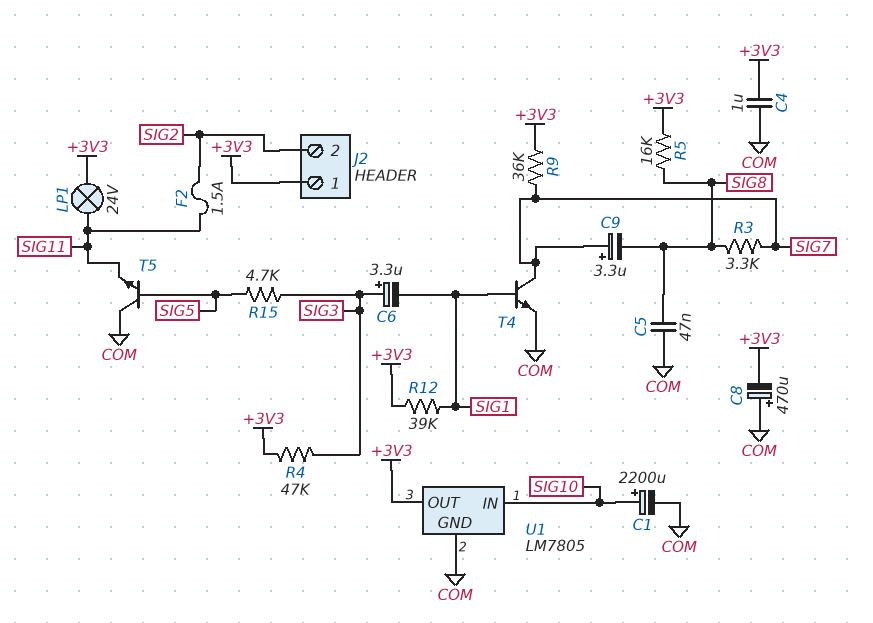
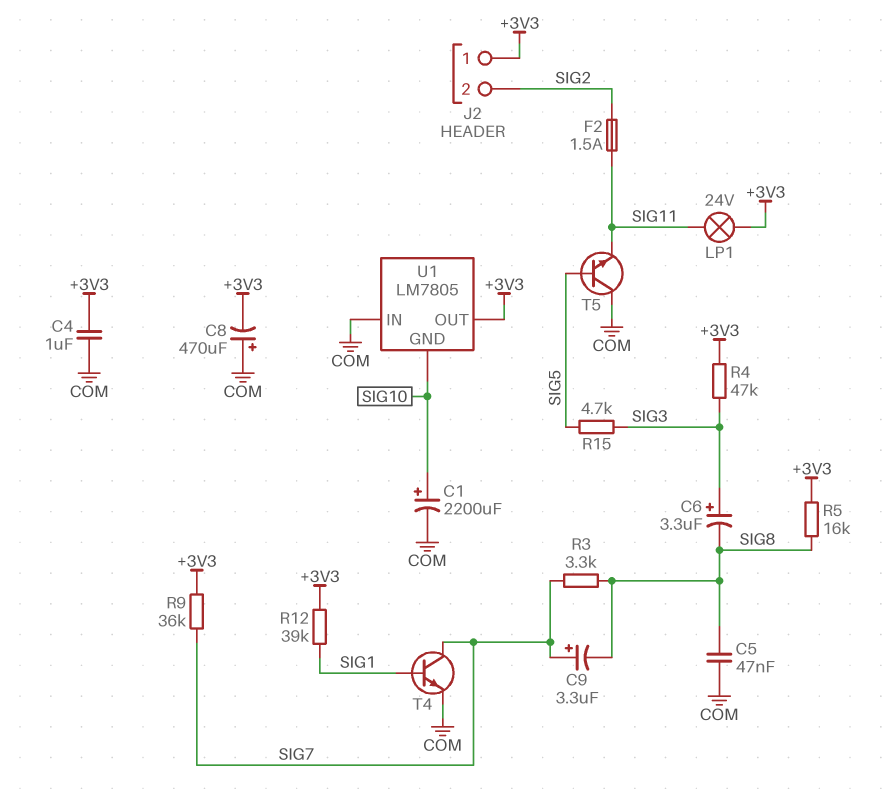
C6: 3.3uF (plus SIG3, minus SIG1) -> 3.3uF (plus SIG3, minus SIG8)
U1 pin GND: COM -> SIG10
U1 pin IN: SIG10 -> COM

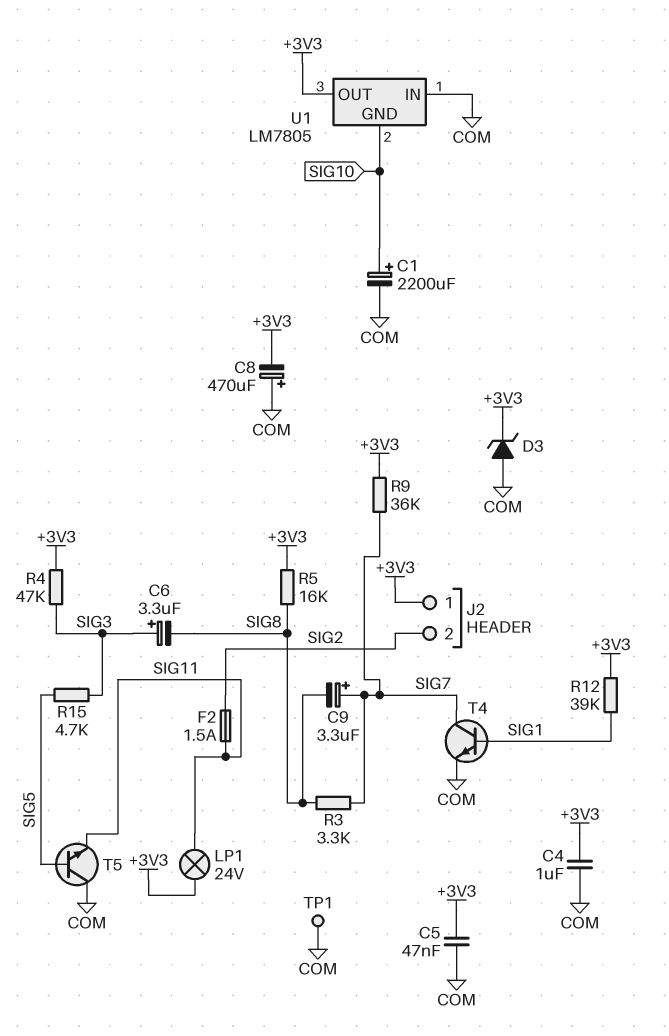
C5: 47nF (COM, SIG8) -> 47nF (+3V3, COM)
D3: none -> zener (A COM, K +3V3)
TP1: none -> test point (COM)

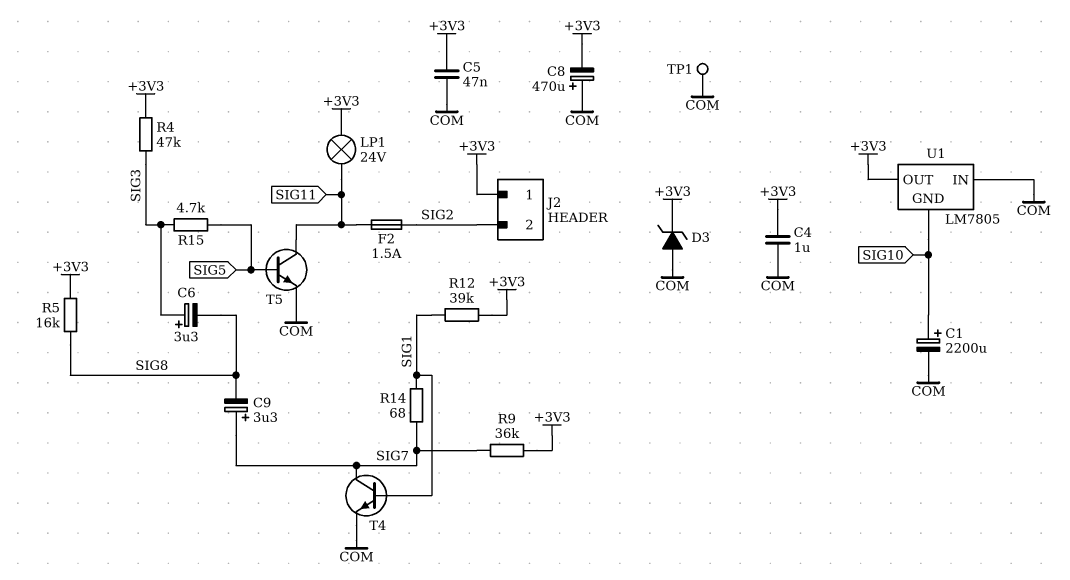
R3: 3.3k (SIG7, SIG8) -> none
R14: none -> 68 (SIG1, SIG7)
T5: NPN (B SIG5, C COM, E SIG11) -> NPN (B SIG5, C SIG11, E COM)

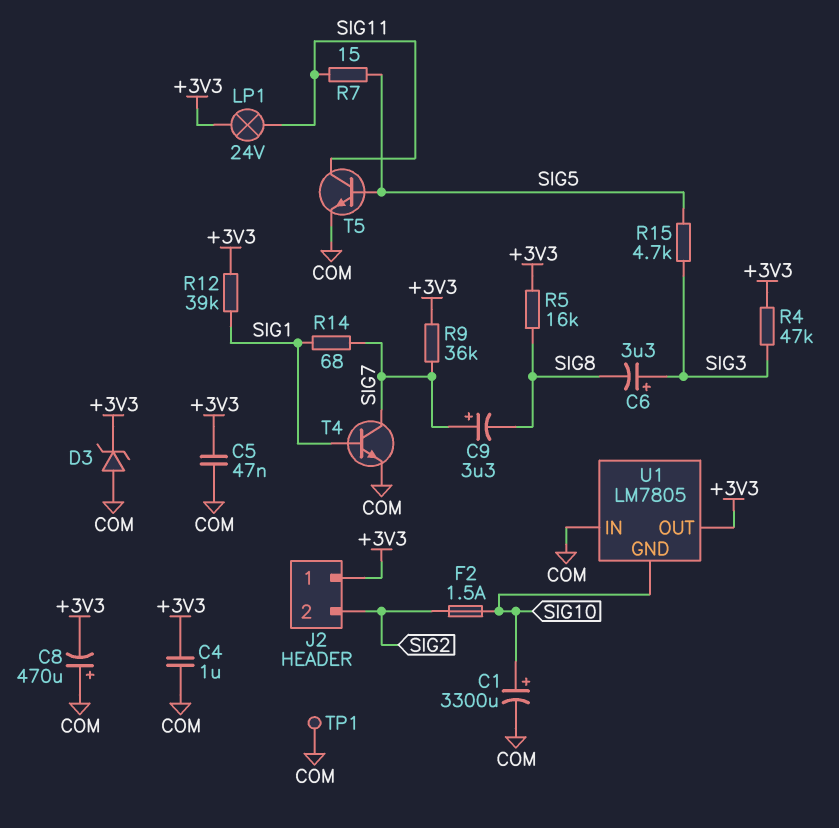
C1: 2200uF (plus SIG10, minus COM) -> 3300uF (plus SIG10, minus COM)
F2: 1.5A (SIG2, SIG11) -> 1.5A (SIG2, SIG10)
R7: none -> 15 (SIG5, SIG11)

